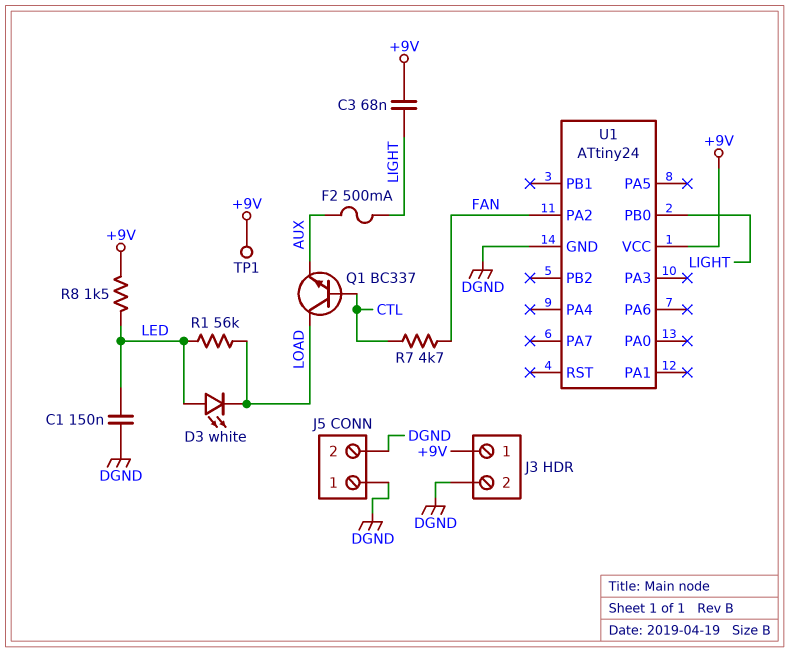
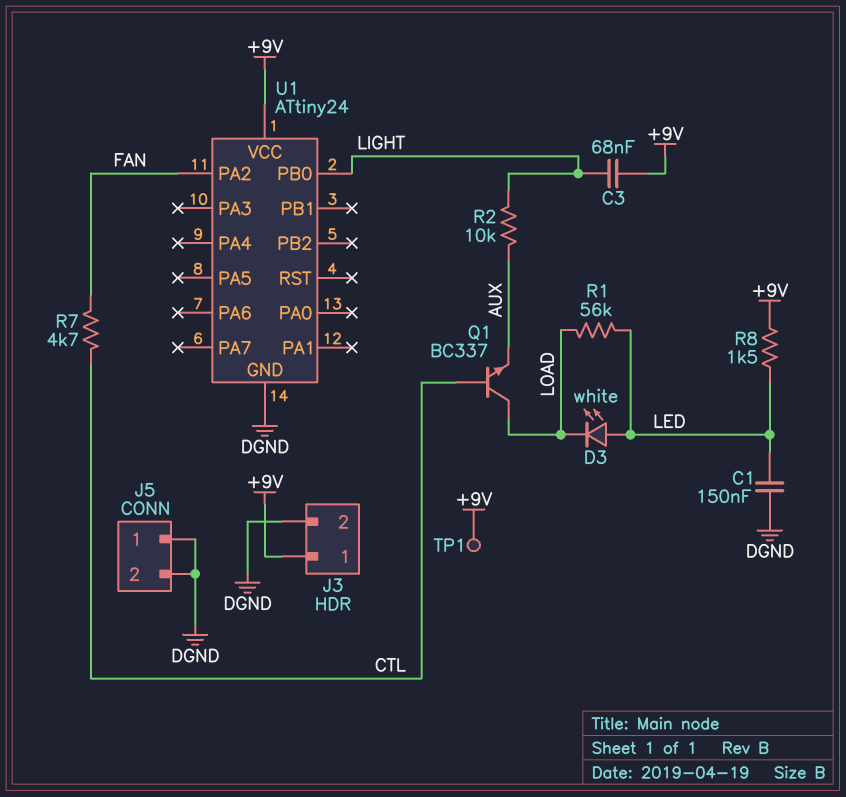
F2: 500mA (AUX, LIGHT) -> none
R2: none -> 10k (AUX, LIGHT)

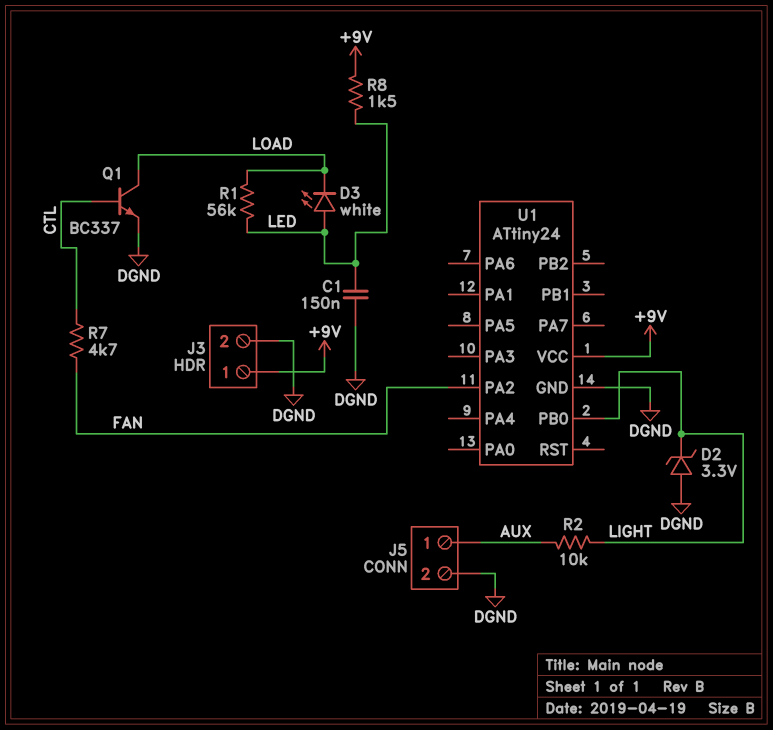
C3: 68nF (+9V, LIGHT) -> none
D2: none -> zener 3.3V (A DGND, K LIGHT)
J5 pin 1: DGND -> AUX
Q1: NPN BC337 (B CTL, C LOAD, E AUX) -> NPN BC337 (B CTL, C LOAD, E DGND)
TP1: test point (+9V) -> none

